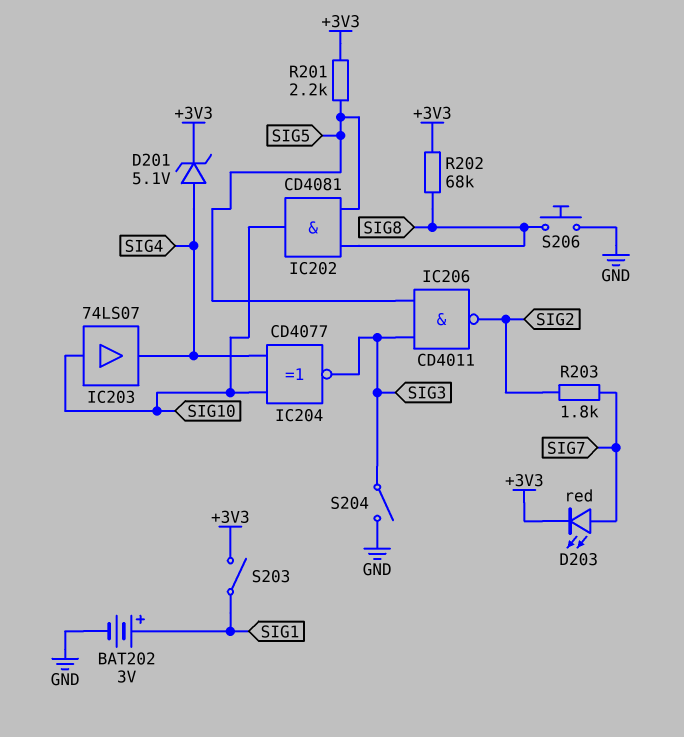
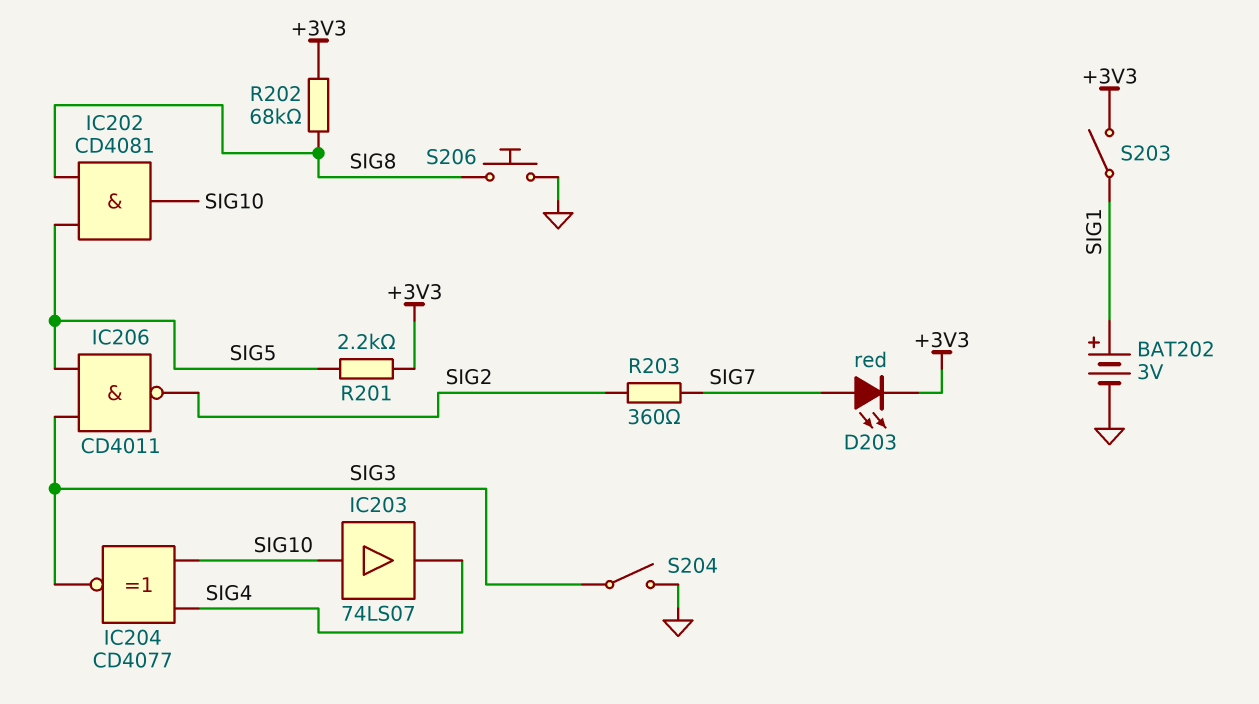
D201: zener 5.1V (A SIG4, K +3V3) -> none
R203: 1.8k (SIG2, SIG7) -> 360 (SIG2, SIG7)

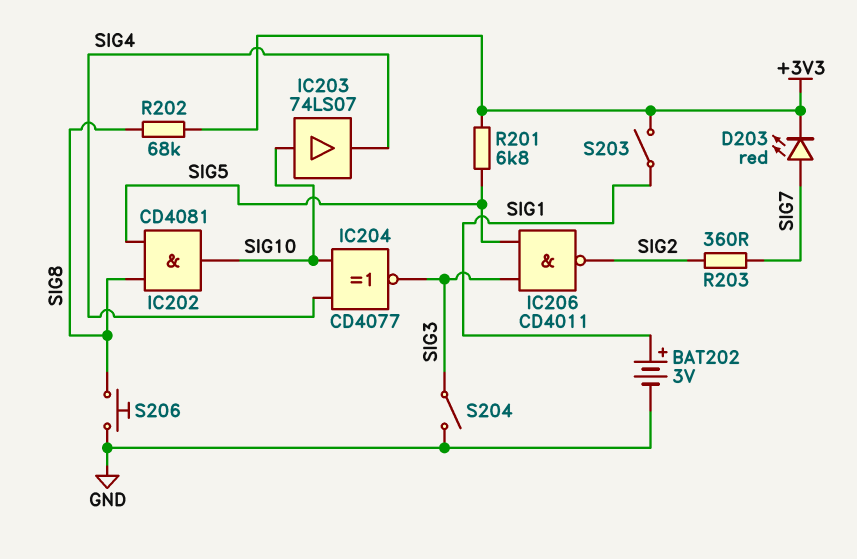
R201: 2.2k (+3V3, SIG5) -> 6.8k (+3V3, SIG5)

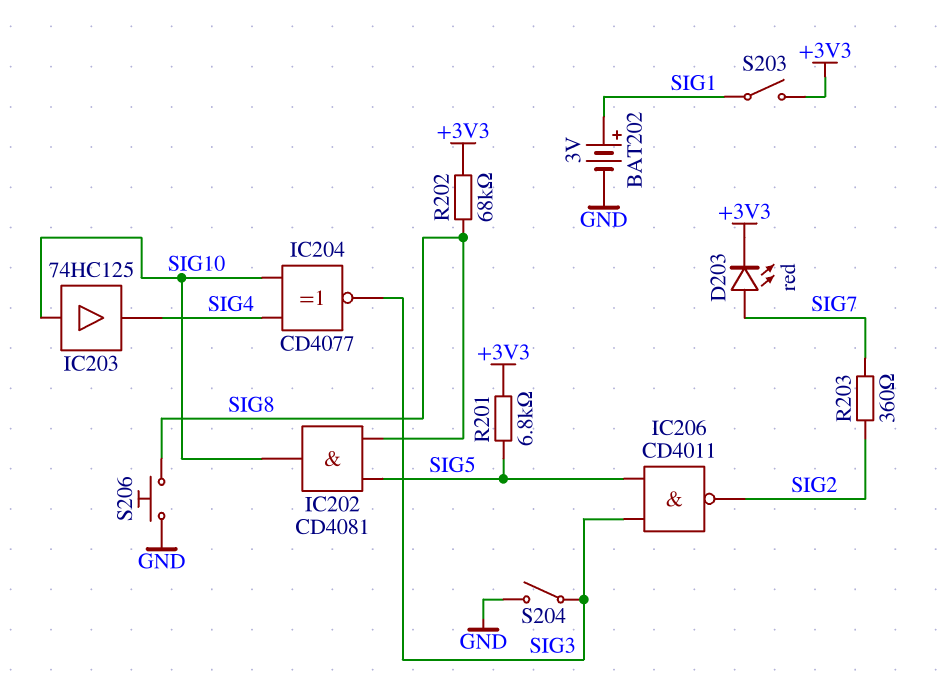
IC203: buffer 74LS07 (in SIG10, out SIG4) -> buffer 74HC125 (in SIG10, out SIG4)

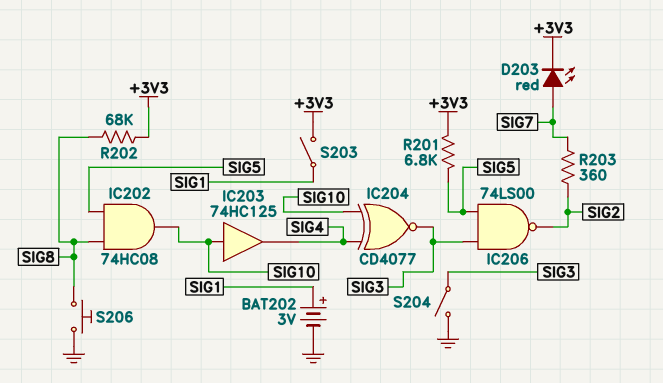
IC202: AND CD4081 (in SIG5, in SIG8, out SIG10) -> AND 74HC08 (in SIG5, in SIG8, out SIG10)
IC206: NAND CD4011 (in SIG3, in SIG5, out SIG2) -> NAND 74LS00 (in SIG3, in SIG5, out SIG2)

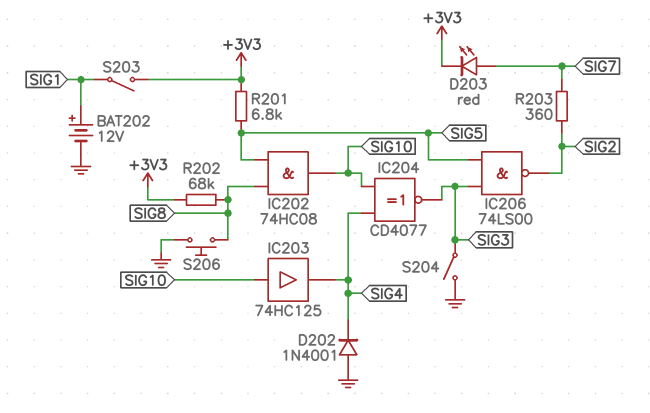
BAT202: 3V (plus SIG1, minus GND) -> 12V (plus SIG1, minus GND)
D202: none -> diode 1N4001 (A GND, K SIG4)

